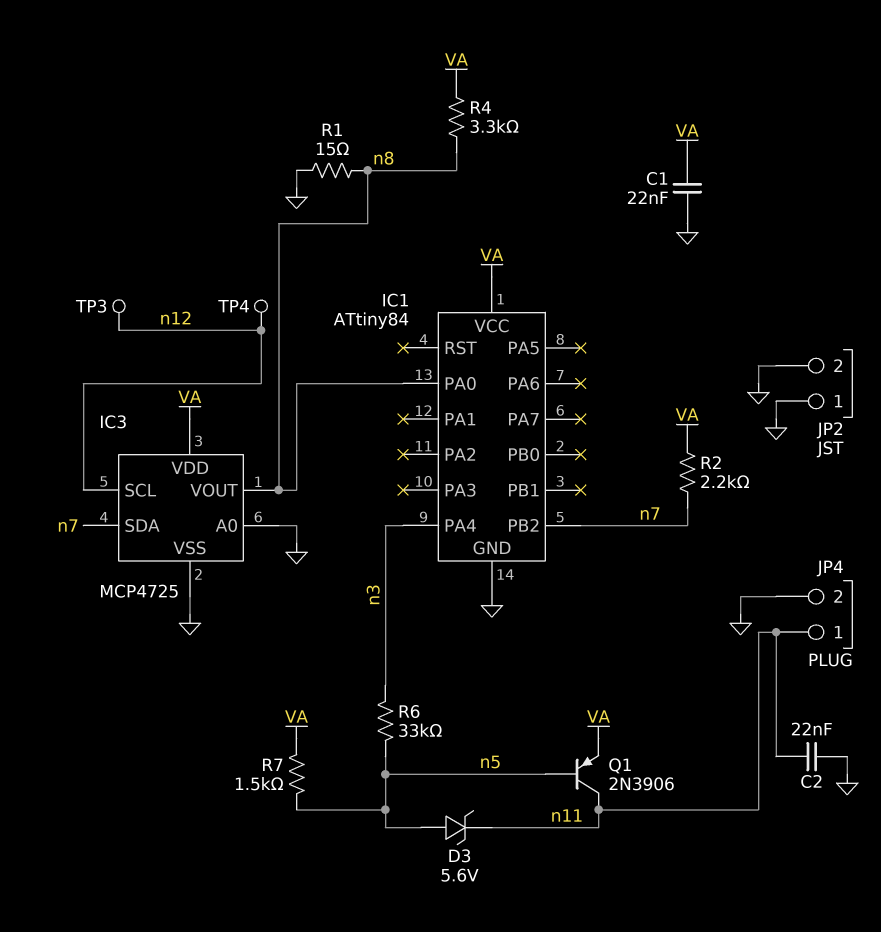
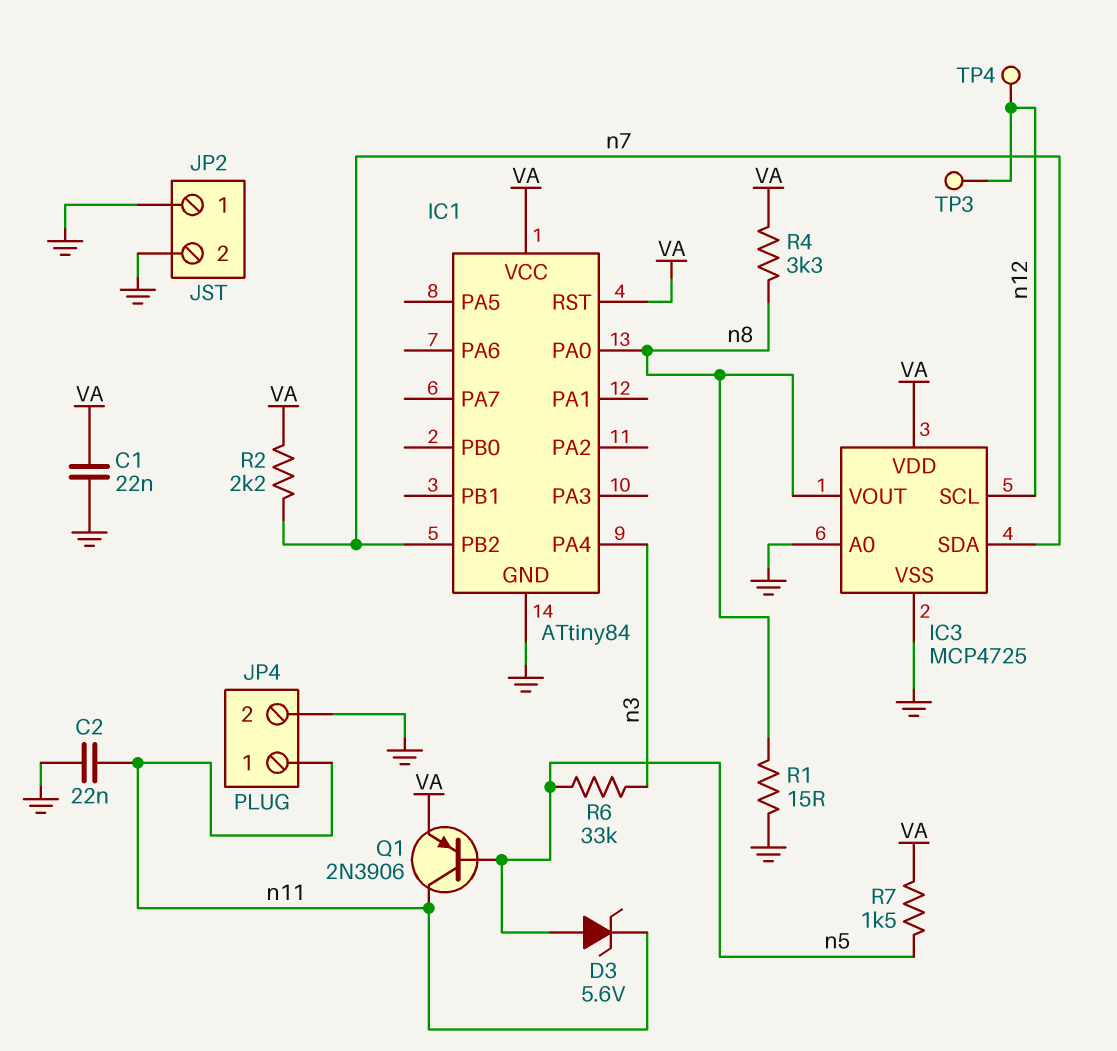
IC1 pin RST: none -> VA

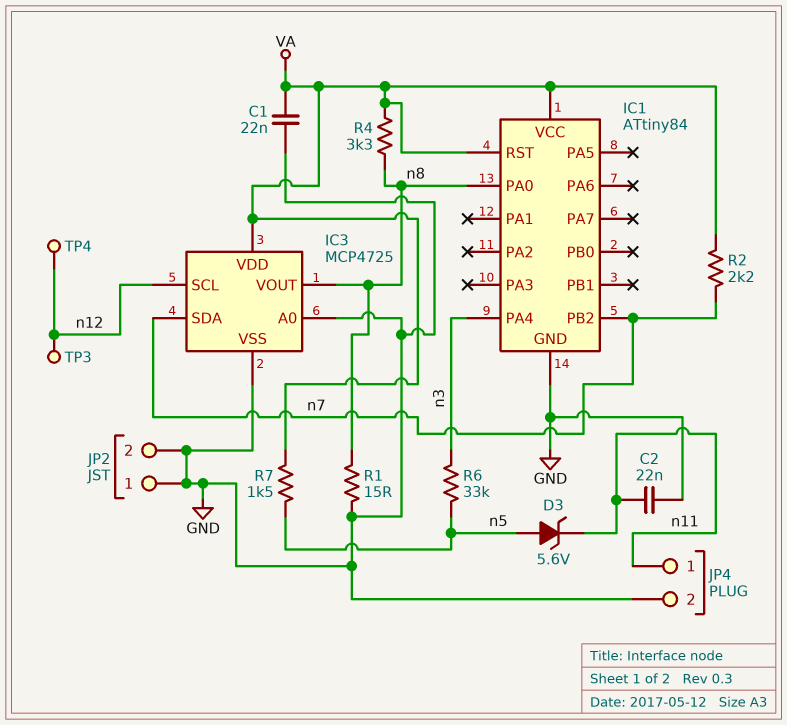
Q1: PNP 2N3906 (B n5, C n11, E VA) -> none

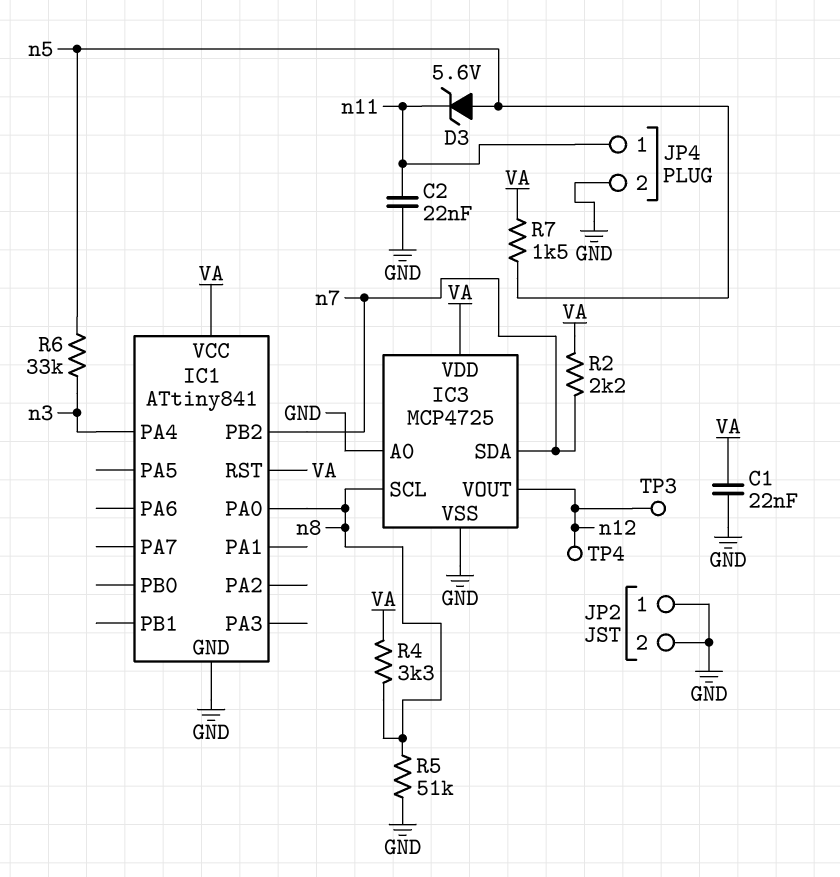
IC1: ATtiny84 -> ATtiny841
IC3 pin SCL: n12 -> n8
IC3 pin VOUT: n8 -> n12
R1: 15 (GND, n8) -> none
R5: none -> 51k (GND, n8)

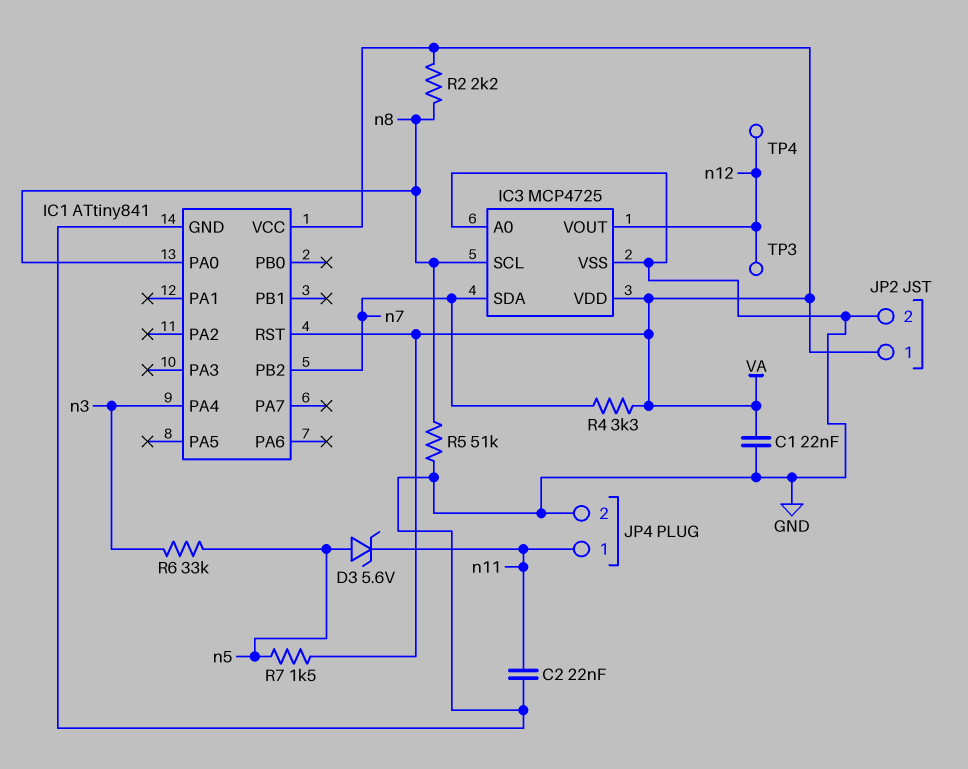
JP2 pin 1: GND -> VA
R2: 2.2k (VA, n7) -> 2.2k (VA, n8)
R4: 3.3k (VA, n8) -> 3.3k (VA, n7)

